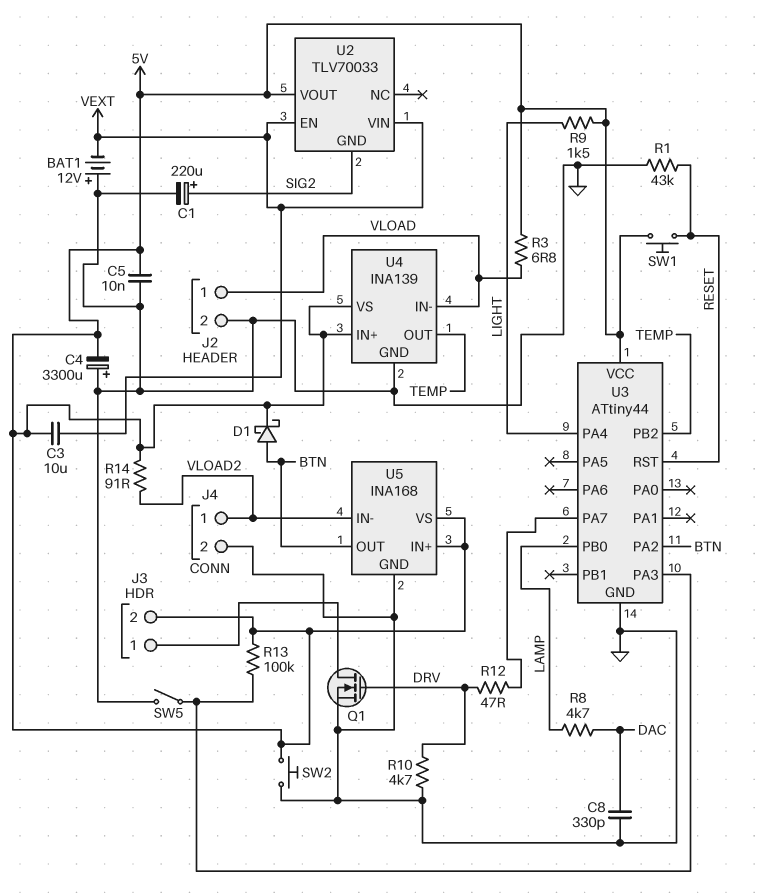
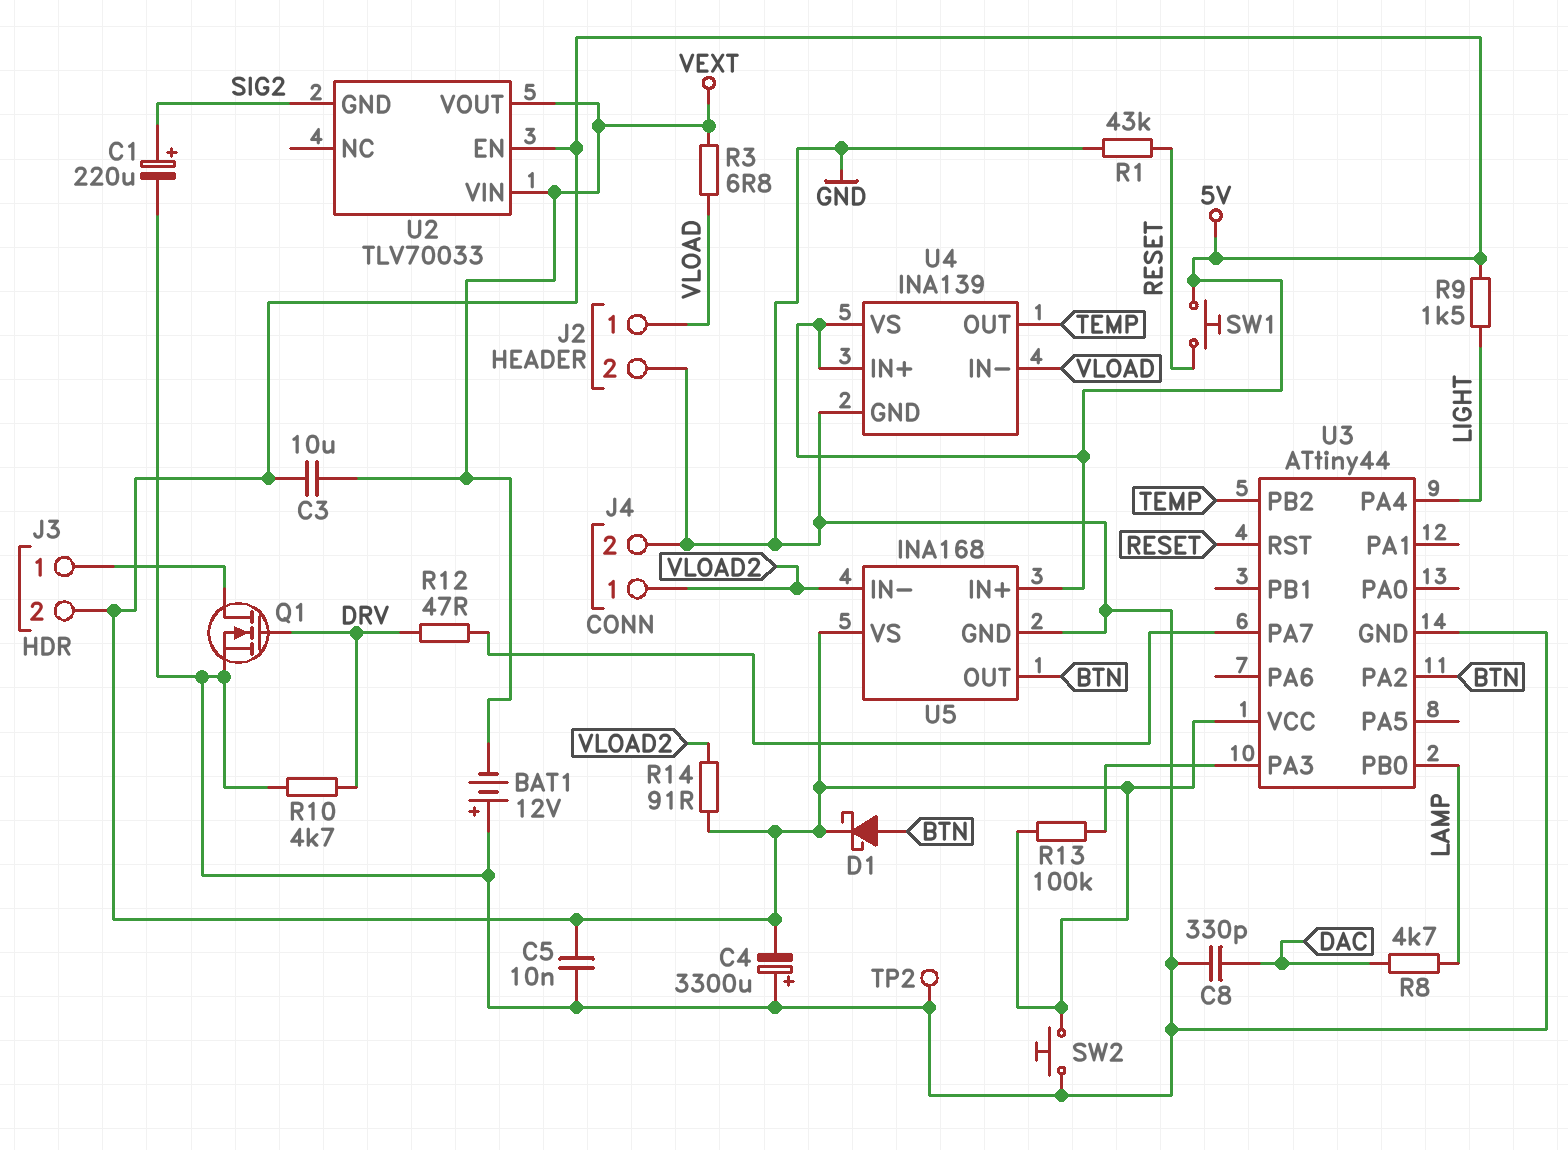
R3: 6.8 (5V, VLOAD) -> 6.8 (VEXT, VLOAD)
SW5: switch (GND, U3/PA3) -> none
TP2: none -> test point (GND)
U2 pin EN: VEXT -> 5V
U2 pin VOUT: 5V -> VEXT

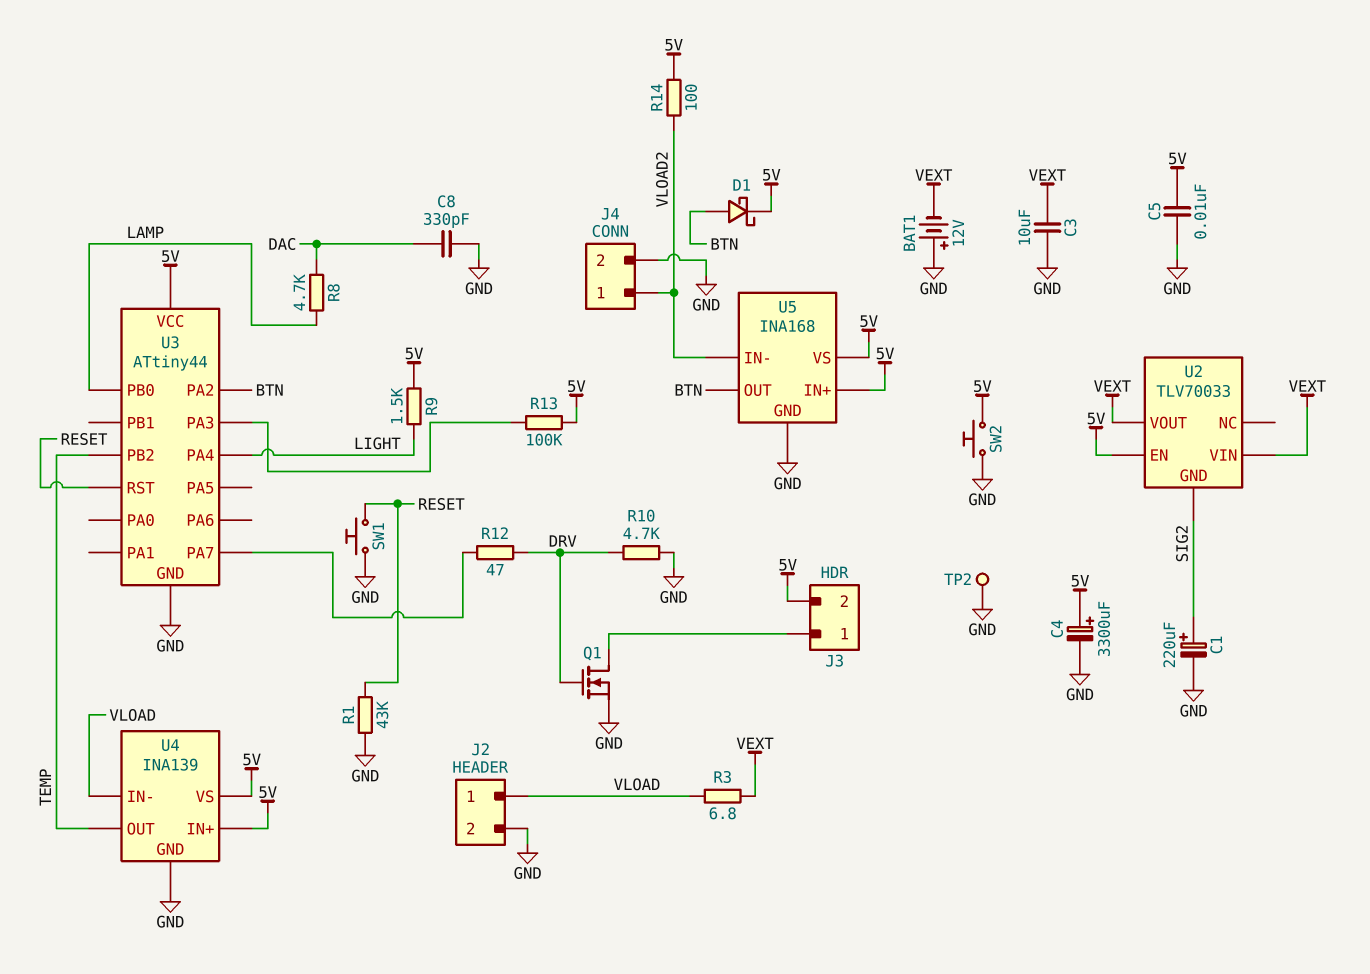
C3: 10uF (5V, VEXT) -> 10uF (GND, VEXT)
C4: 3300uF (plus GND, minus 5V) -> 3300uF (plus 5V, minus GND)
R14: 91 (5V, VLOAD2) -> 100 (5V, VLOAD2)
SW1: button (5V, RESET) -> button (GND, RESET)

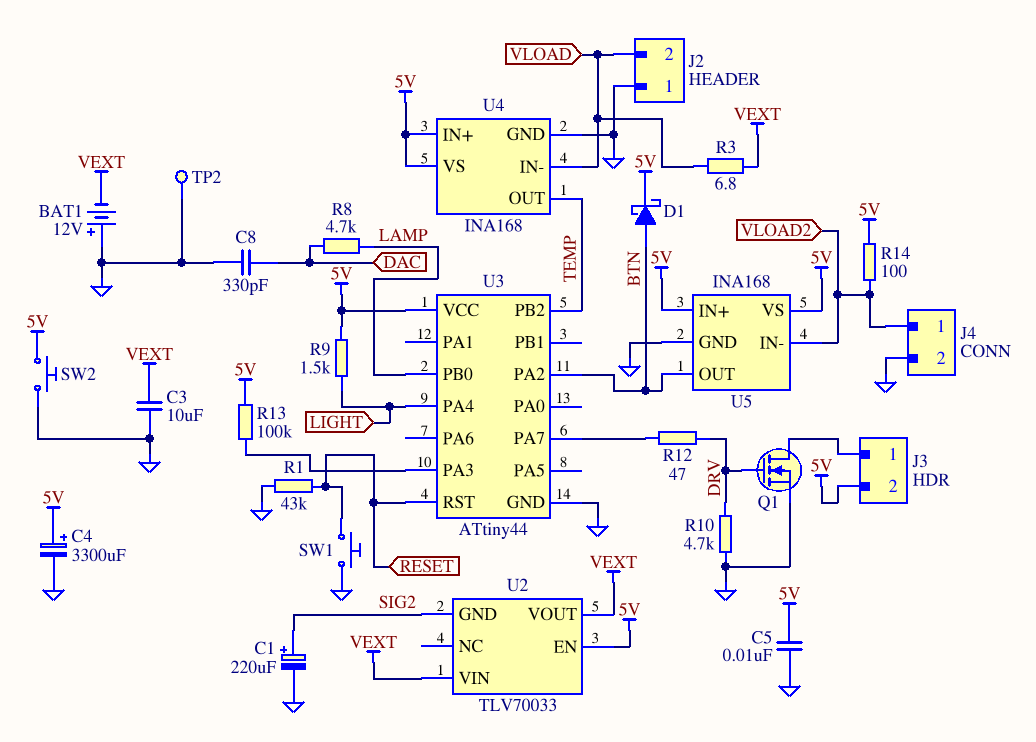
J2 pin 1: VLOAD -> GND
J2 pin 2: GND -> VLOAD
U4: INA139 -> INA168

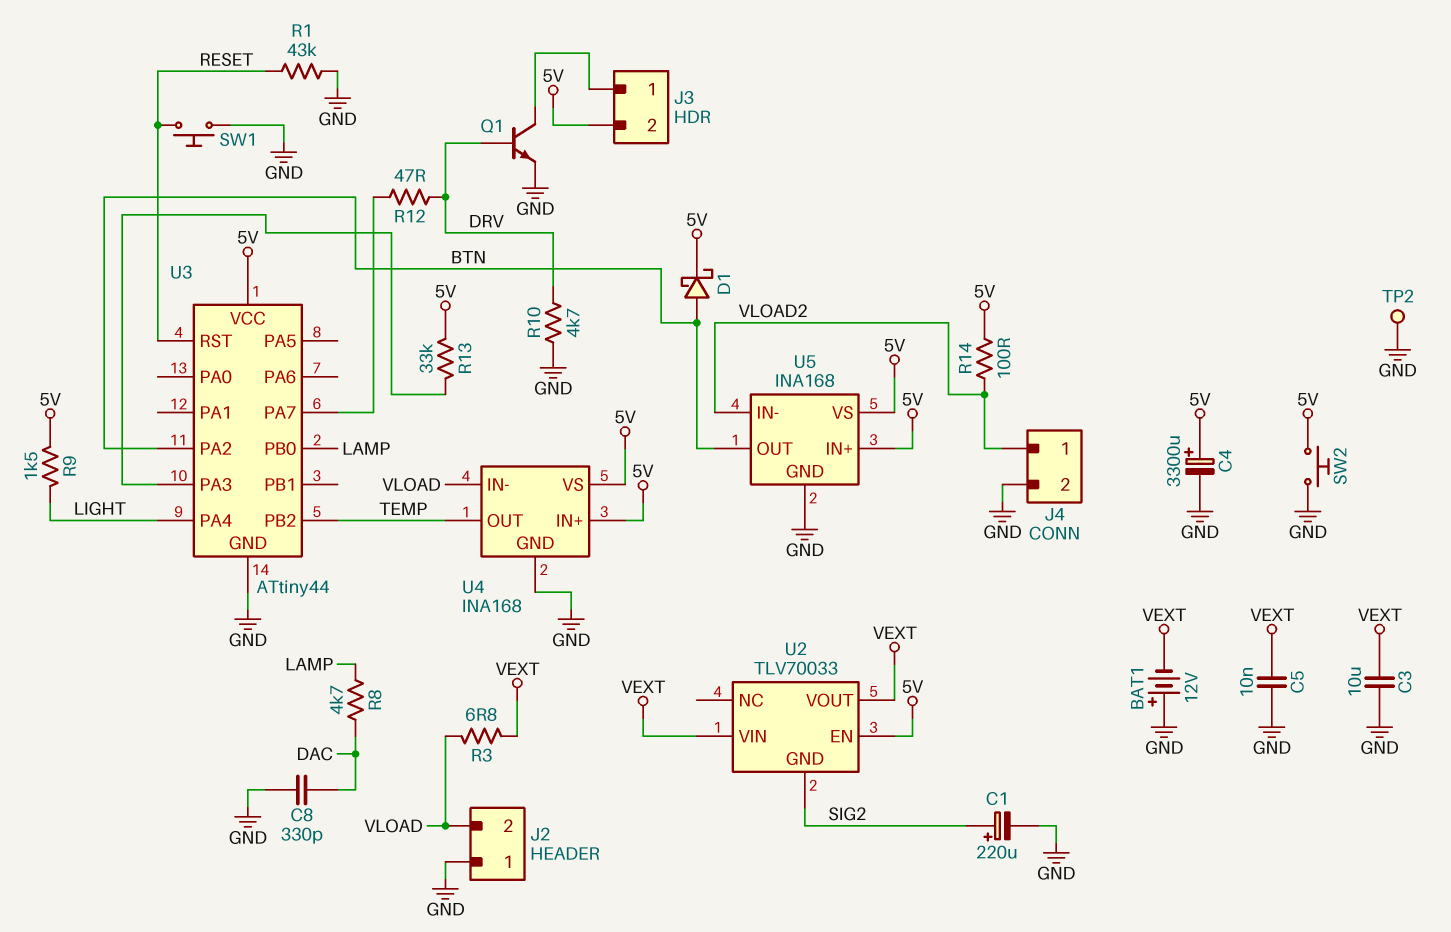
C5: 10nF (5V, GND) -> 10nF (GND, VEXT)
Q1: NMOS (G DRV, D J3/1, S GND) -> NPN (B DRV, C J3/1, E GND)
R13: 100k (5V, U3/PA3) -> 33k (5V, U3/PA3)

